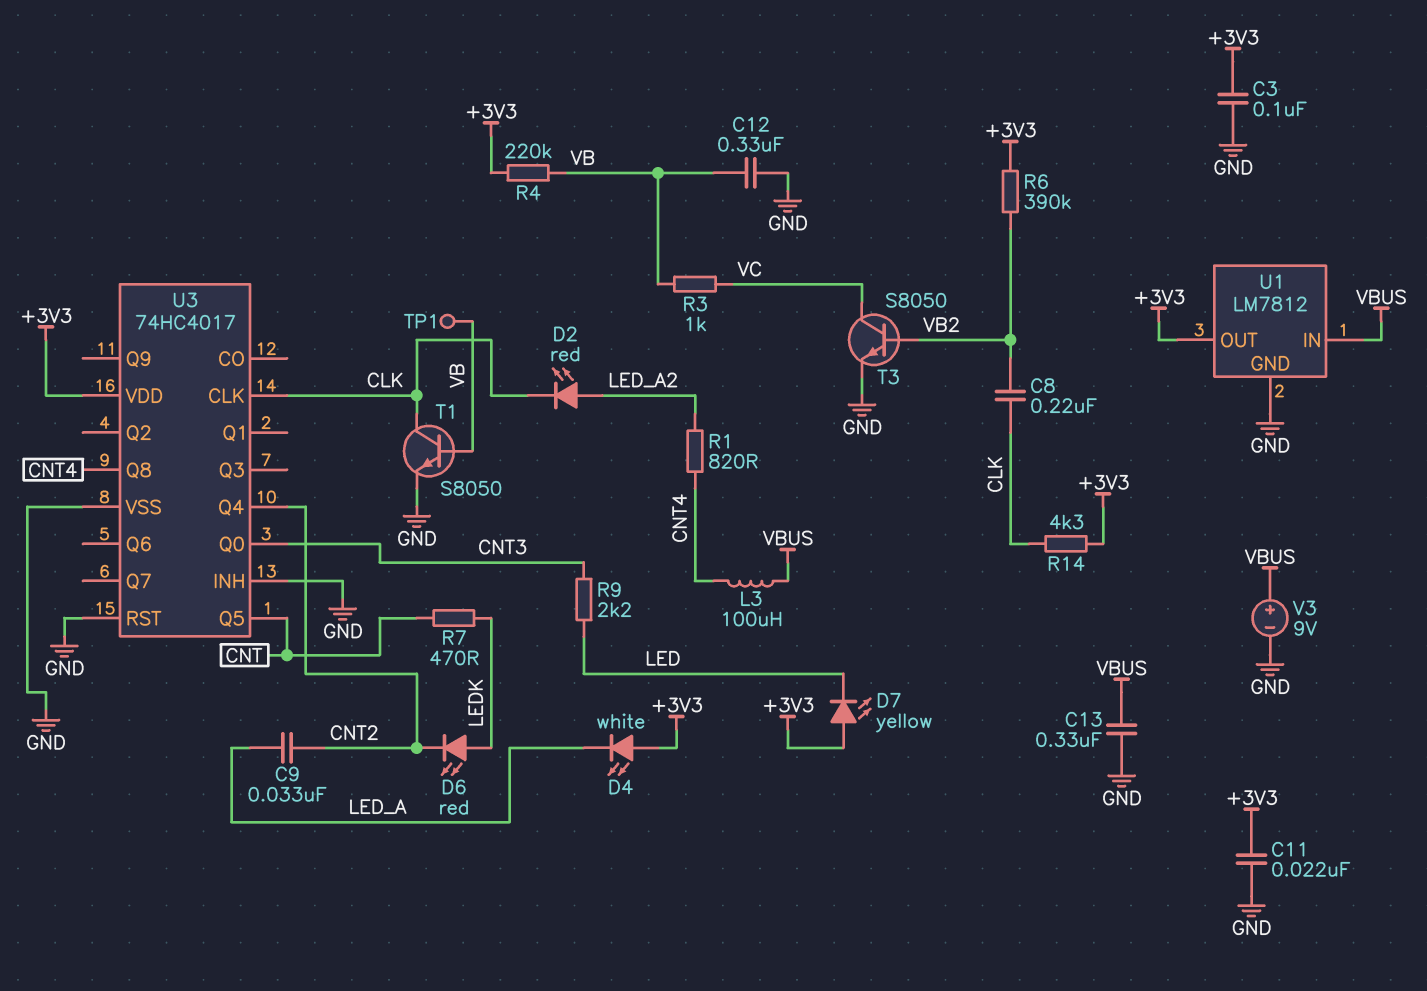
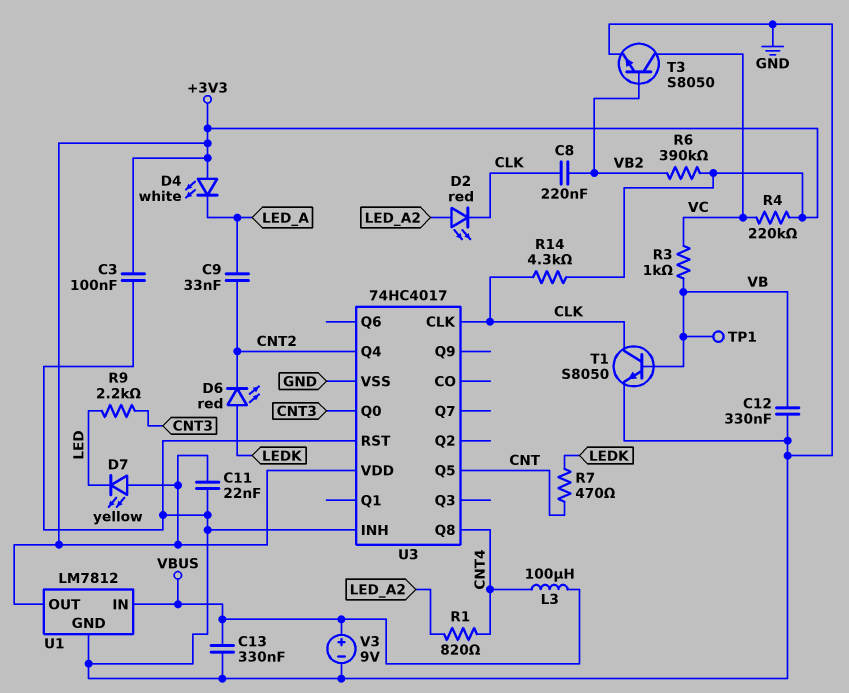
R4: 220k (+3V3, VB) -> 220k (+3V3, VC)

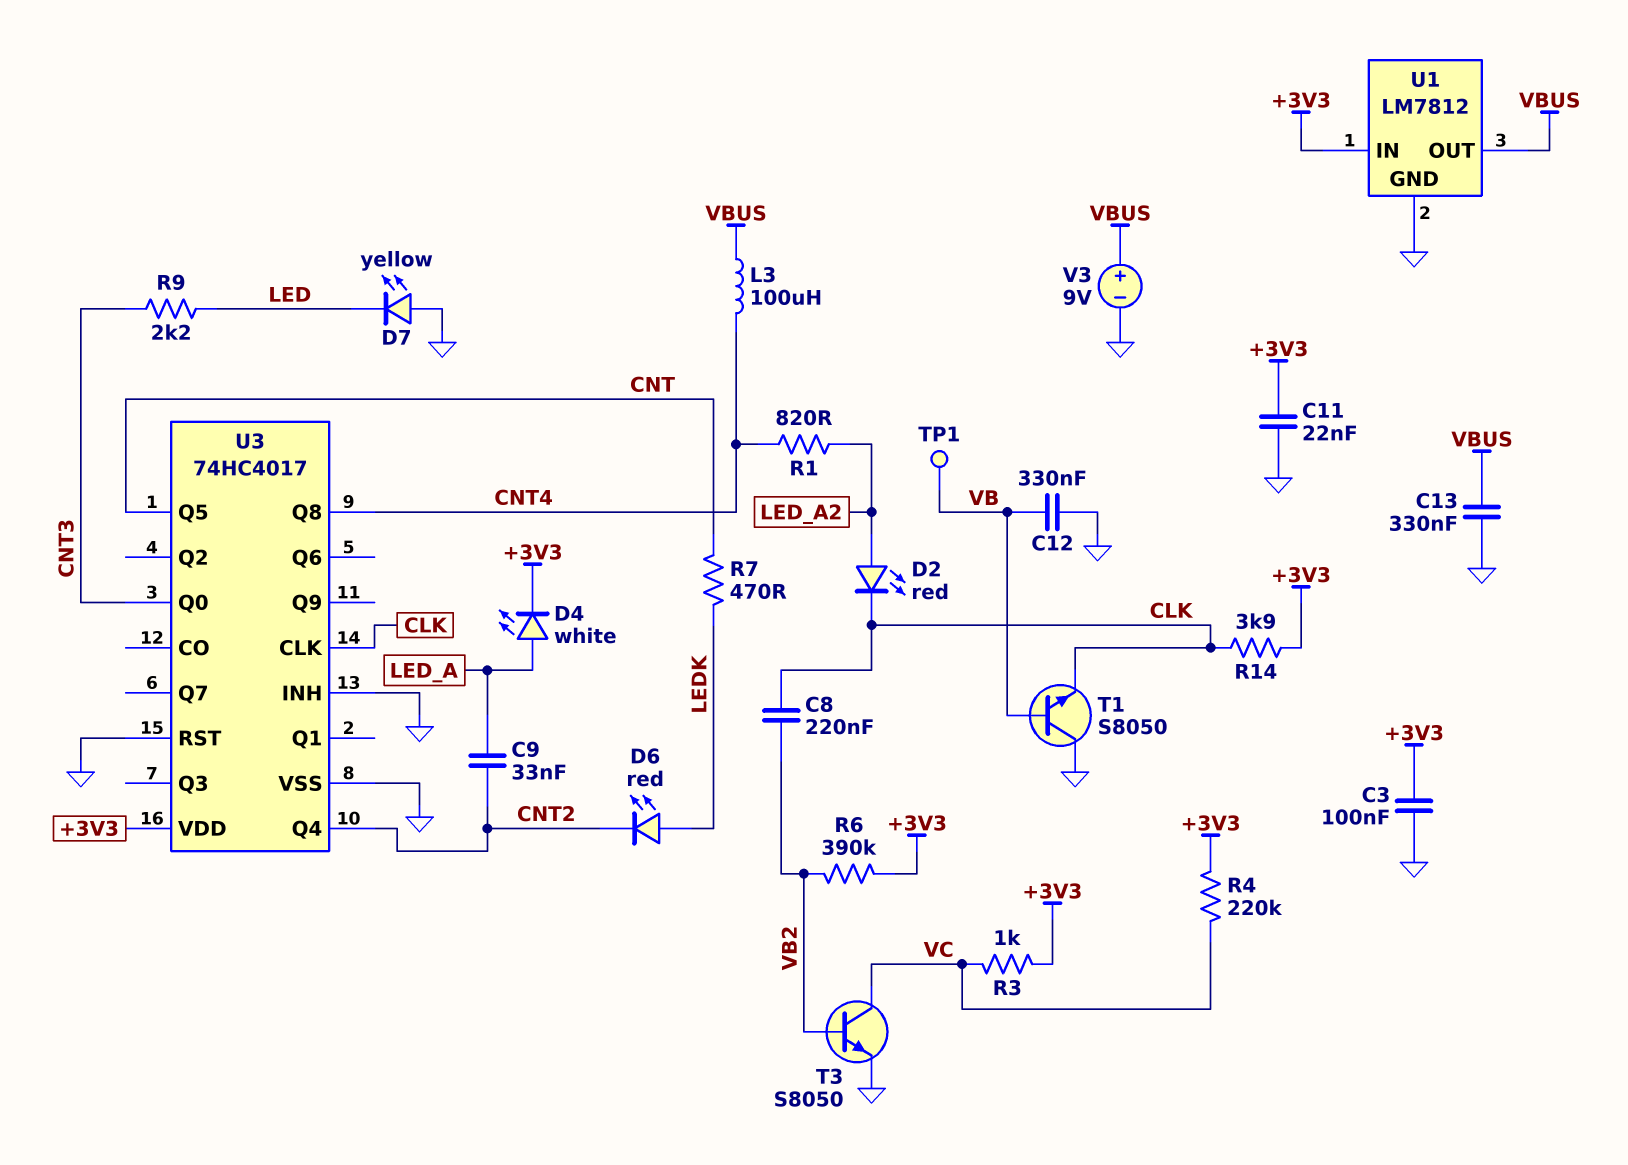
D4: LED white (A +3V3, K LED_A) -> LED white (A LED_A, K +3V3)
D7: LED yellow (A +3V3, K LED) -> LED yellow (A GND, K LED)
R3: 1k (VB, VC) -> 1k (+3V3, VC)
R14: 4.3k (+3V3, CLK) -> 3.9k (+3V3, CLK)
T1: NPN S8050 (B VB, C CLK, E GND) -> NPN S8050 (B VB, C GND, E CLK)
U1 pin IN: VBUS -> +3V3
U1 pin OUT: +3V3 -> VBUS

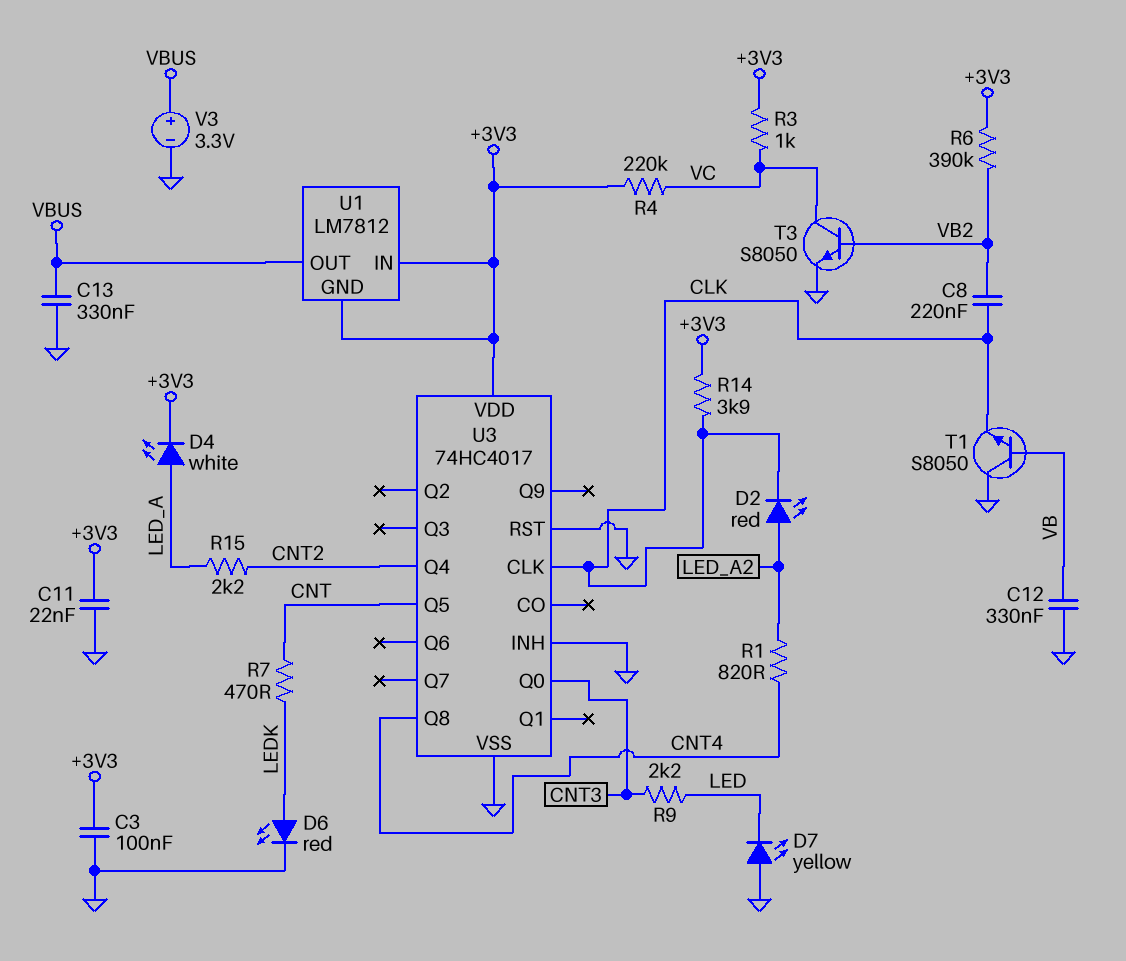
C9: 33nF (CNT2, LED_A) -> none
D6: LED red (A LEDK, K CNT2) -> LED red (A LEDK, K GND)
L3: 100uH (CNT4, VBUS) -> none
R15: none -> 2.2k (CNT2, LED_A)
TP1: test point (VB) -> none
U1 pin GND: GND -> +3V3
V3: 9V (plus VBUS, minus GND) -> 3.3V (plus VBUS, minus GND)

